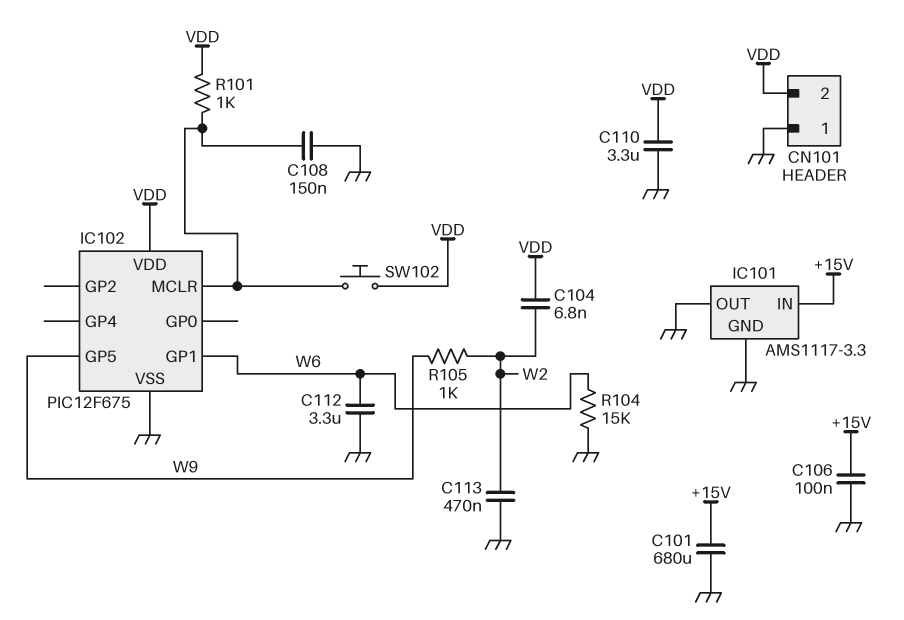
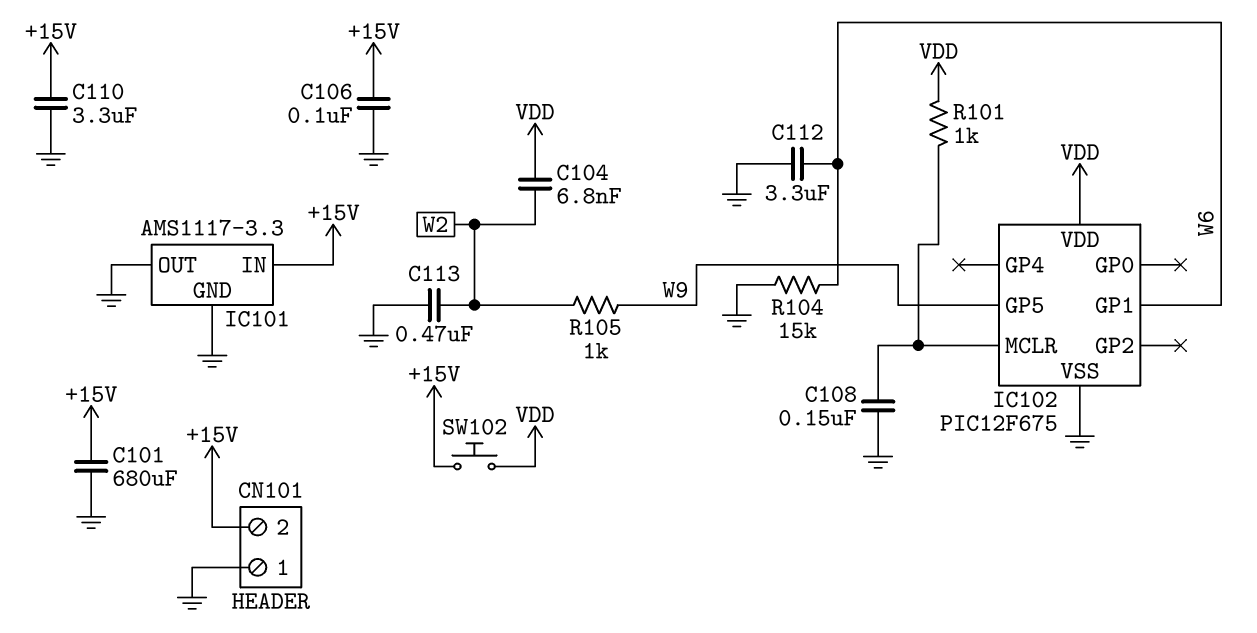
C110: 3.3uF (GND, VDD) -> 3.3uF (+15V, GND)
CN101 pin 2: VDD -> +15V
SW102: button (IC102/MCLR, VDD) -> button (+15V, VDD)

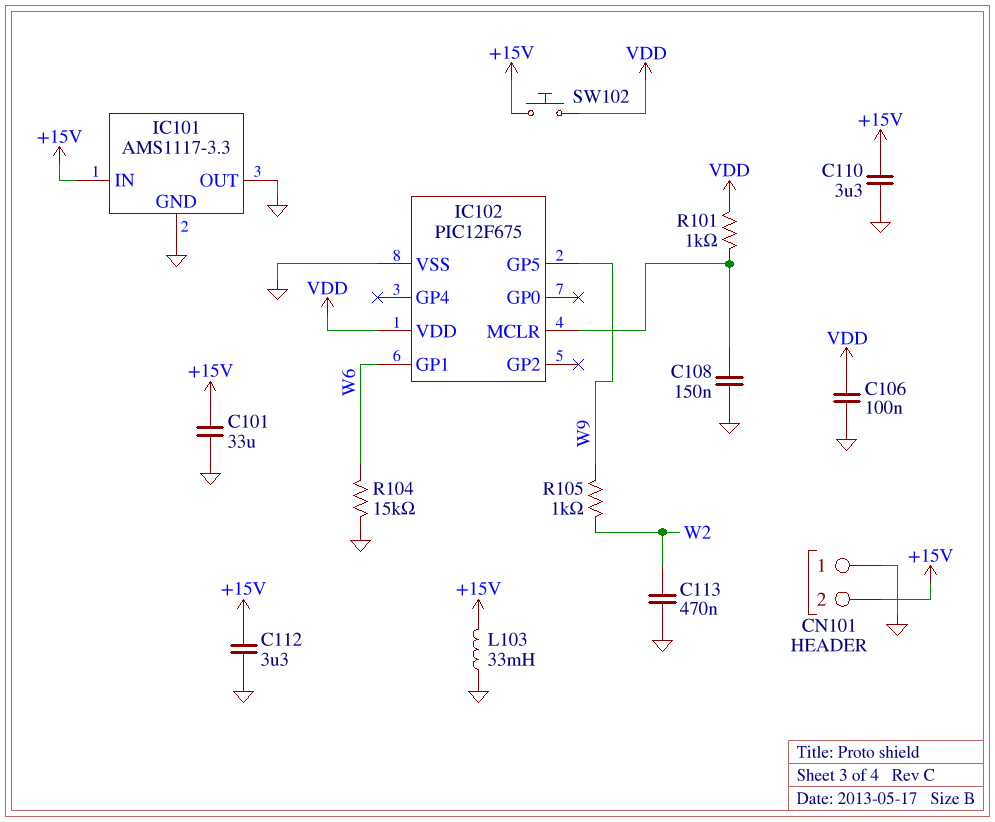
C101: 680uF (+15V, GND) -> 33uF (+15V, GND)
C104: 6.8nF (VDD, W2) -> none
C106: 100nF (+15V, GND) -> 100nF (GND, VDD)
C112: 3.3uF (GND, W6) -> 3.3uF (+15V, GND)
L103: none -> 33mH (+15V, GND)

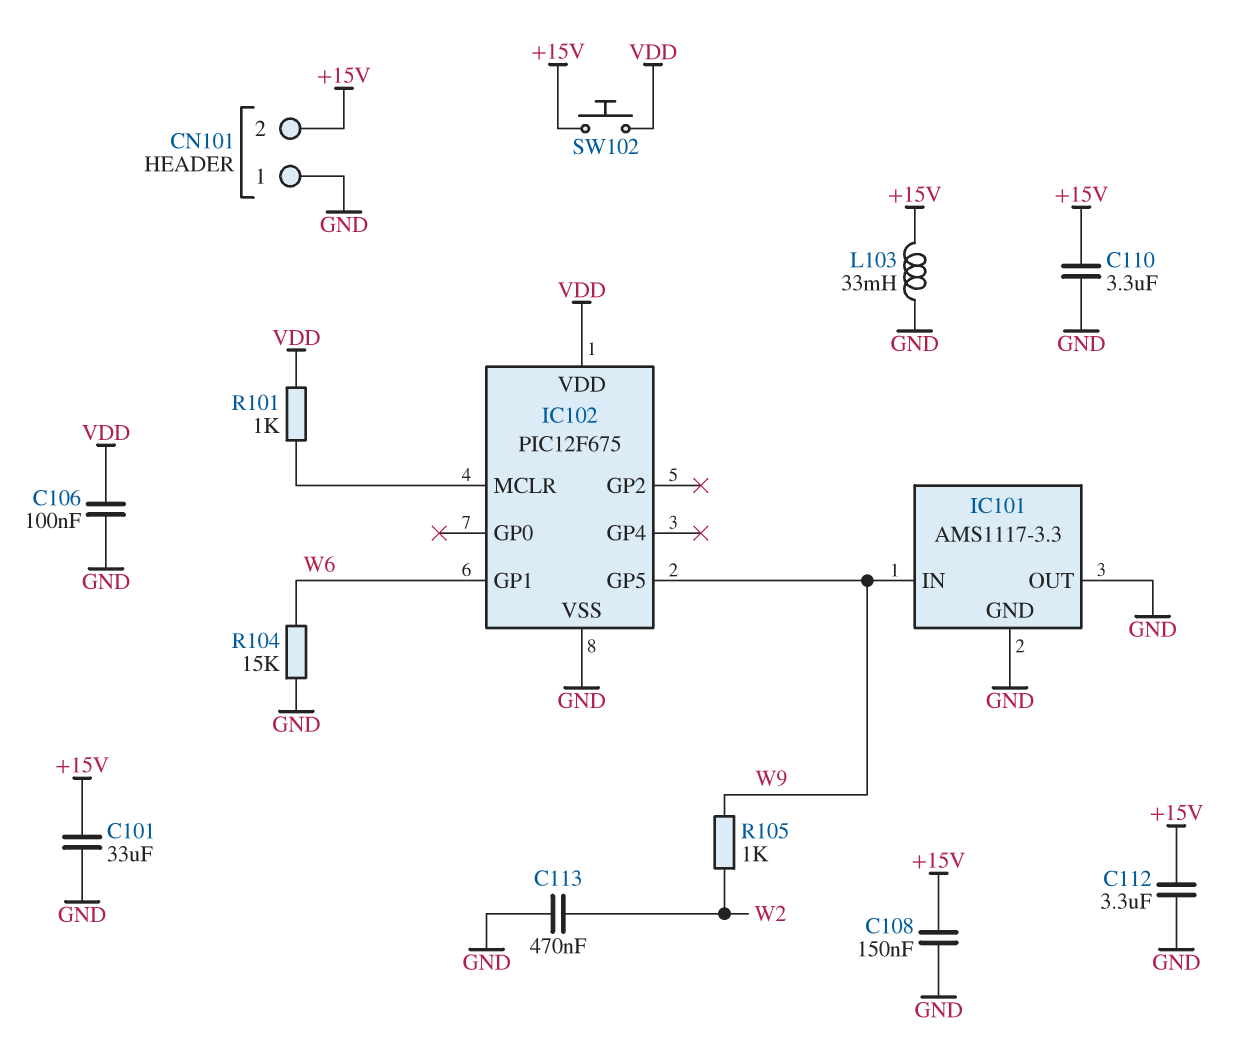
C108: 150nF (GND, IC102/MCLR) -> 150nF (+15V, GND)
IC101 pin IN: +15V -> W9

